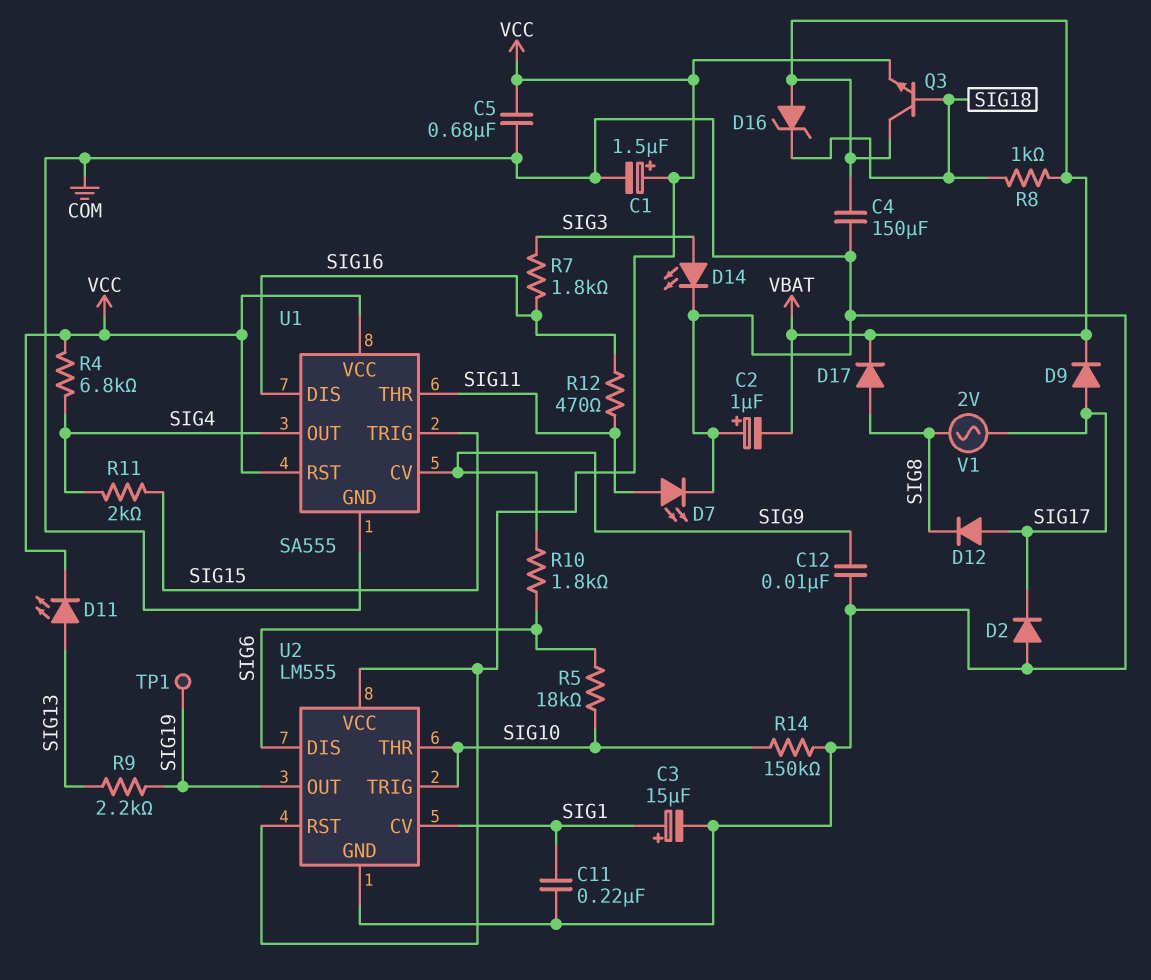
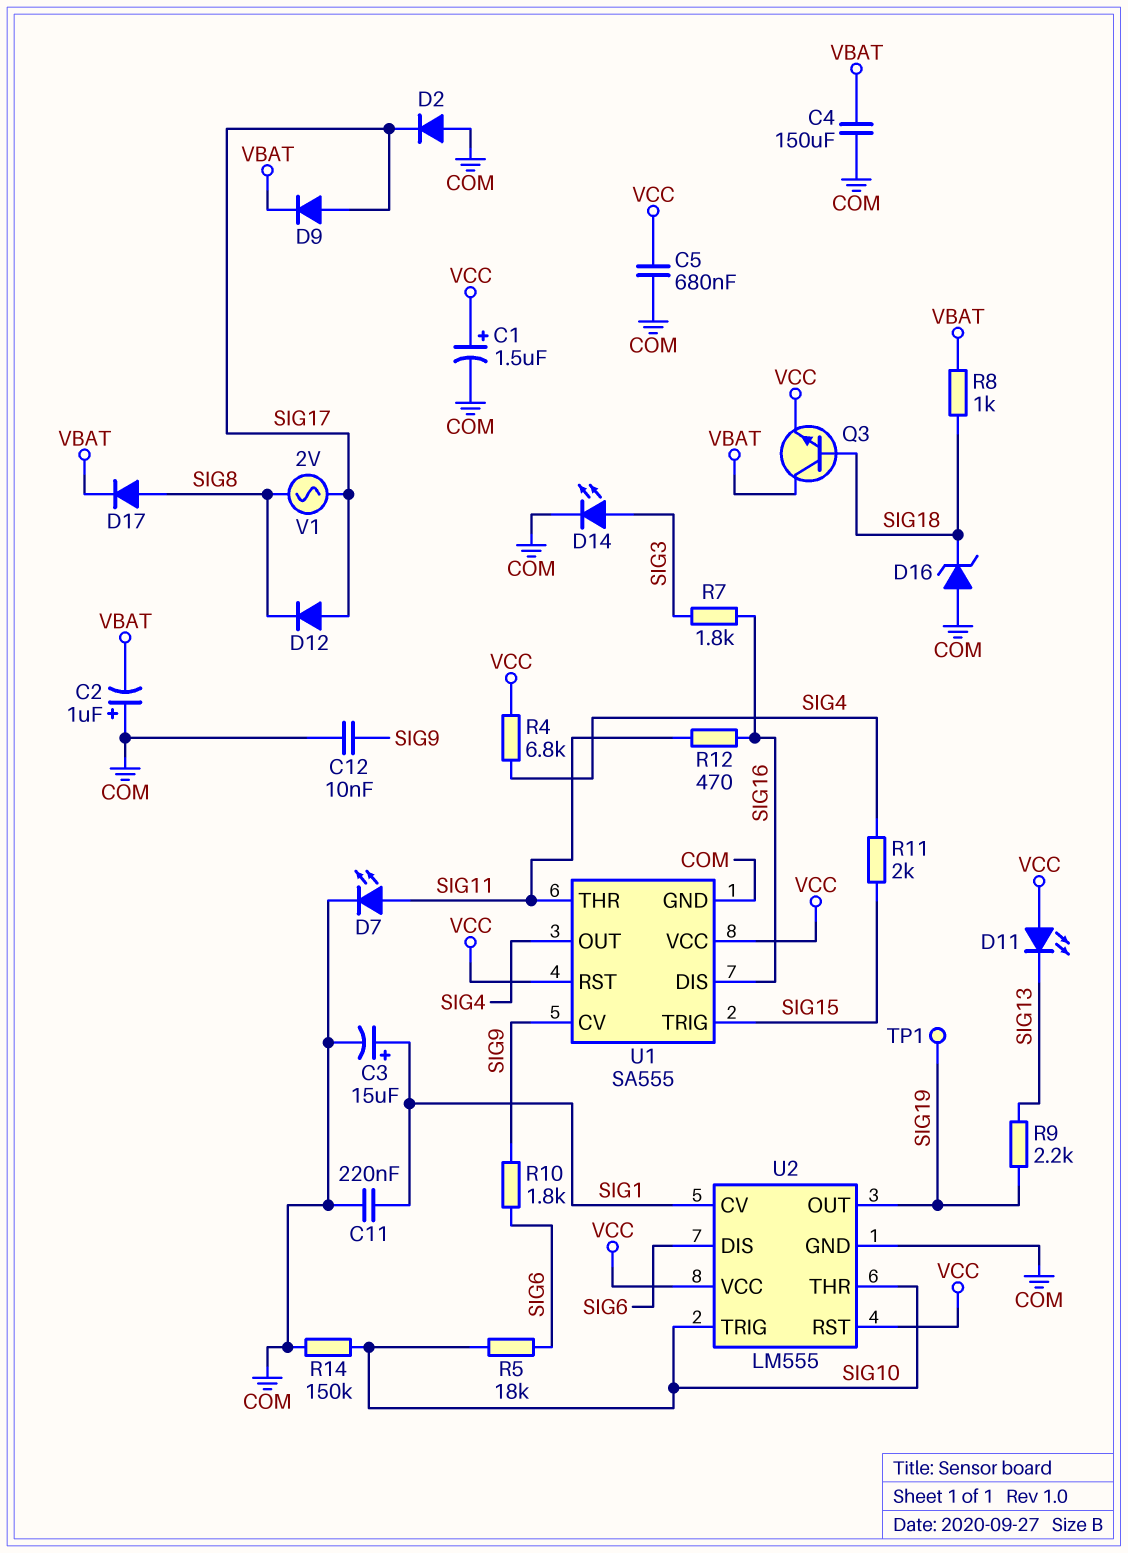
D11: LED (A SIG13, K VCC) -> LED (A VCC, K SIG13)
D16: zener (A VBAT, K SIG18) -> zener (A COM, K SIG18)

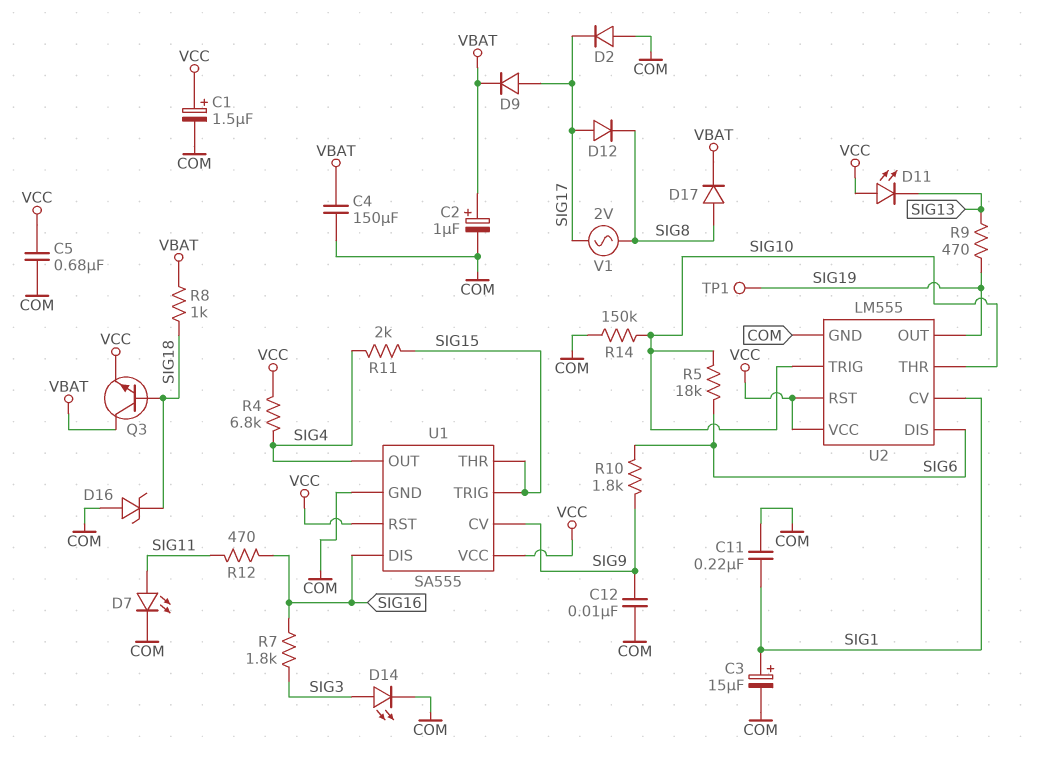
C2: 1uF (plus COM, minus VBAT) -> 1uF (plus VBAT, minus COM)
R9: 2.2k (SIG13, SIG19) -> 470 (SIG13, SIG19)
U1 pin THR: SIG11 -> SIG15

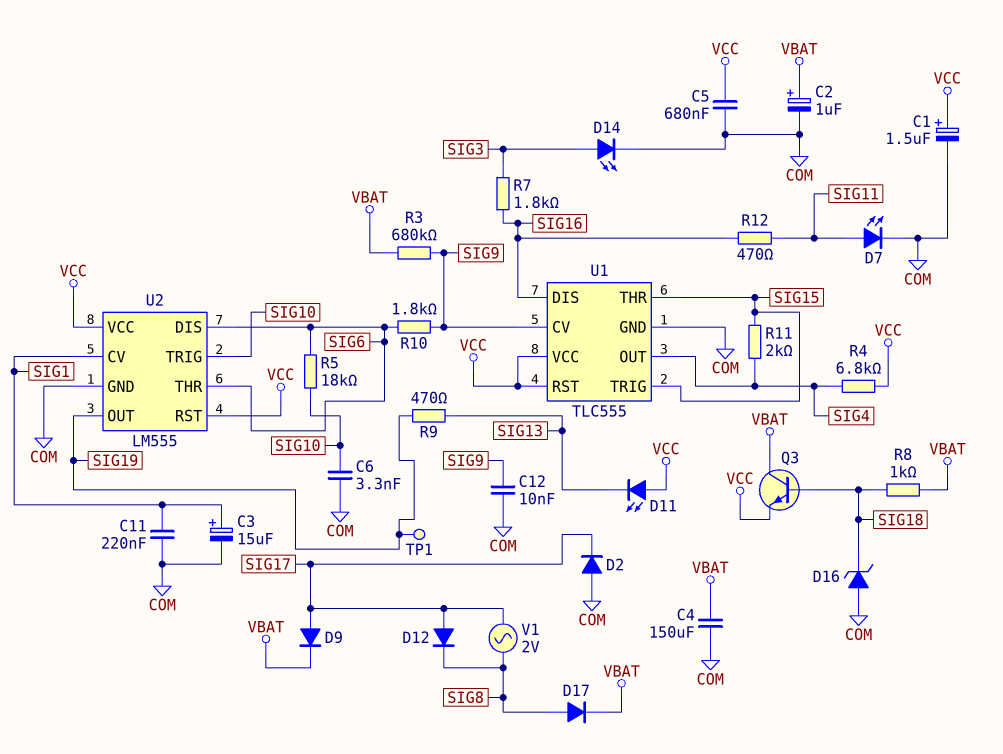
C6: none -> 3.3nF (COM, SIG10)
R3: none -> 680k (SIG9, VBAT)
R14: 150k (COM, SIG10) -> none
U1: SA555 -> TLC555
U2 pin THR: SIG10 -> SIG6

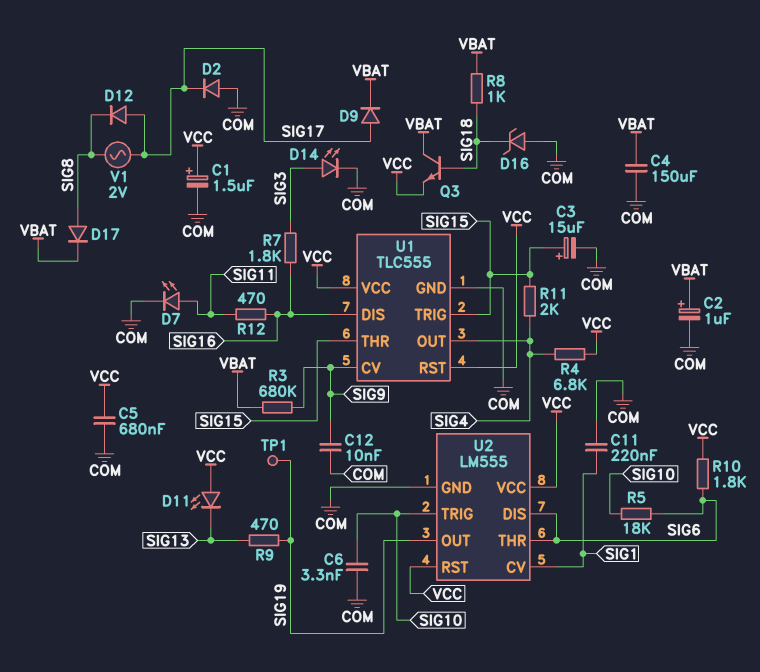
C3: 15uF (plus SIG1, minus COM) -> 15uF (plus SIG15, minus COM)
R10: 1.8k (SIG6, SIG9) -> 1.8k (SIG6, VCC)

